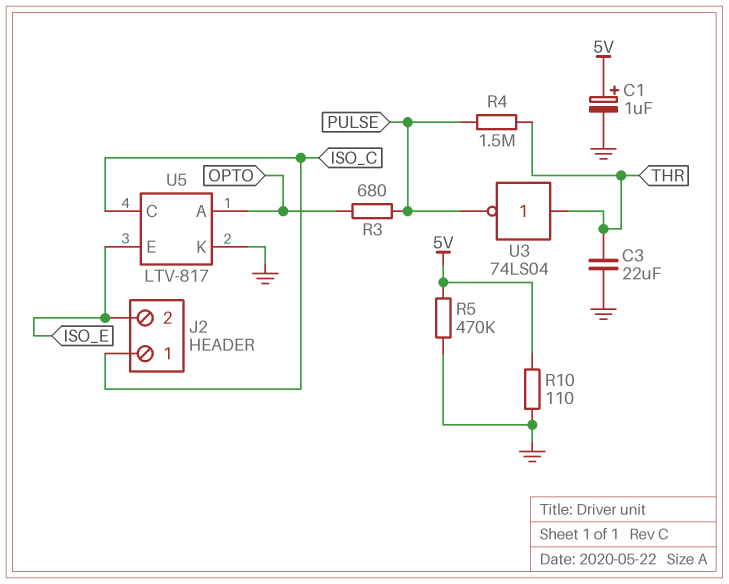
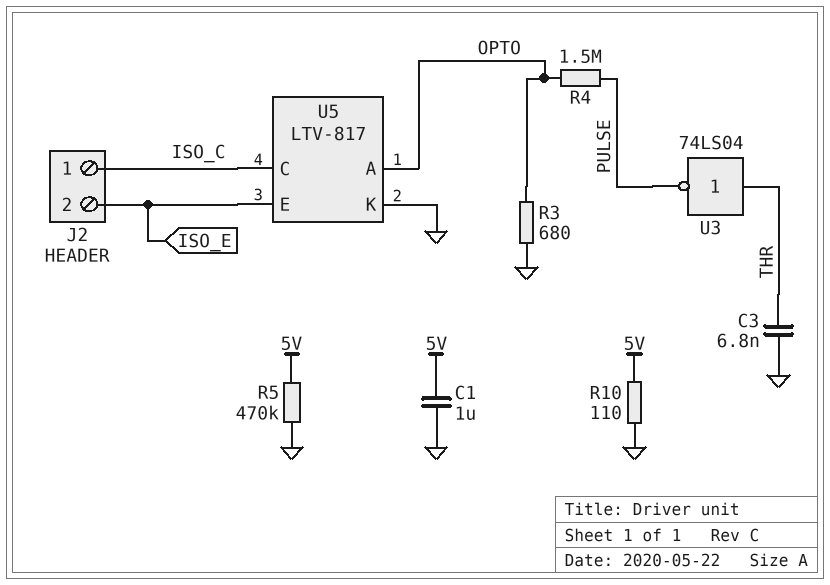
C1: 1uF (plus 5V, minus GND) -> 1uF (5V, GND)
C3: 22uF (GND, THR) -> 6.8nF (GND, THR)
R3: 680 (OPTO, PULSE) -> 680 (GND, OPTO)
R4: 1.5M (PULSE, THR) -> 1.5M (OPTO, PULSE)

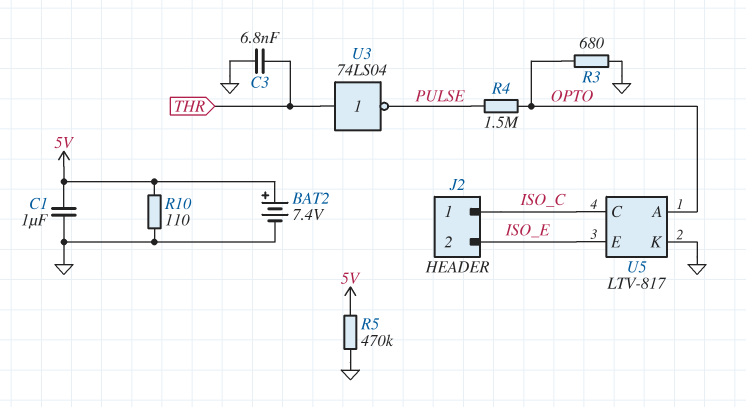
BAT2: none -> 7.4V (plus 5V, minus GND)

